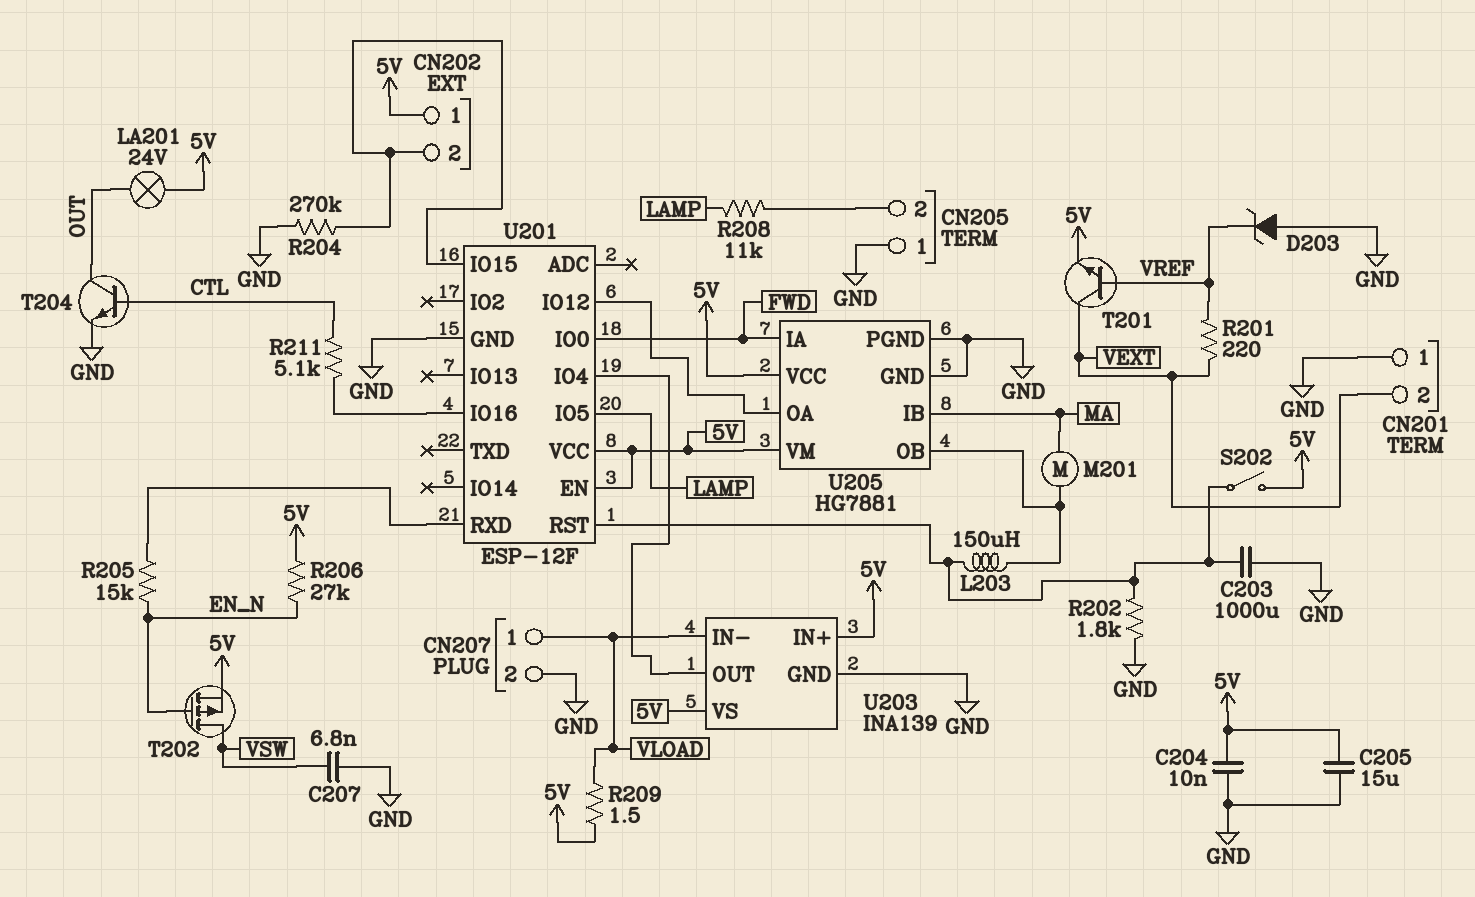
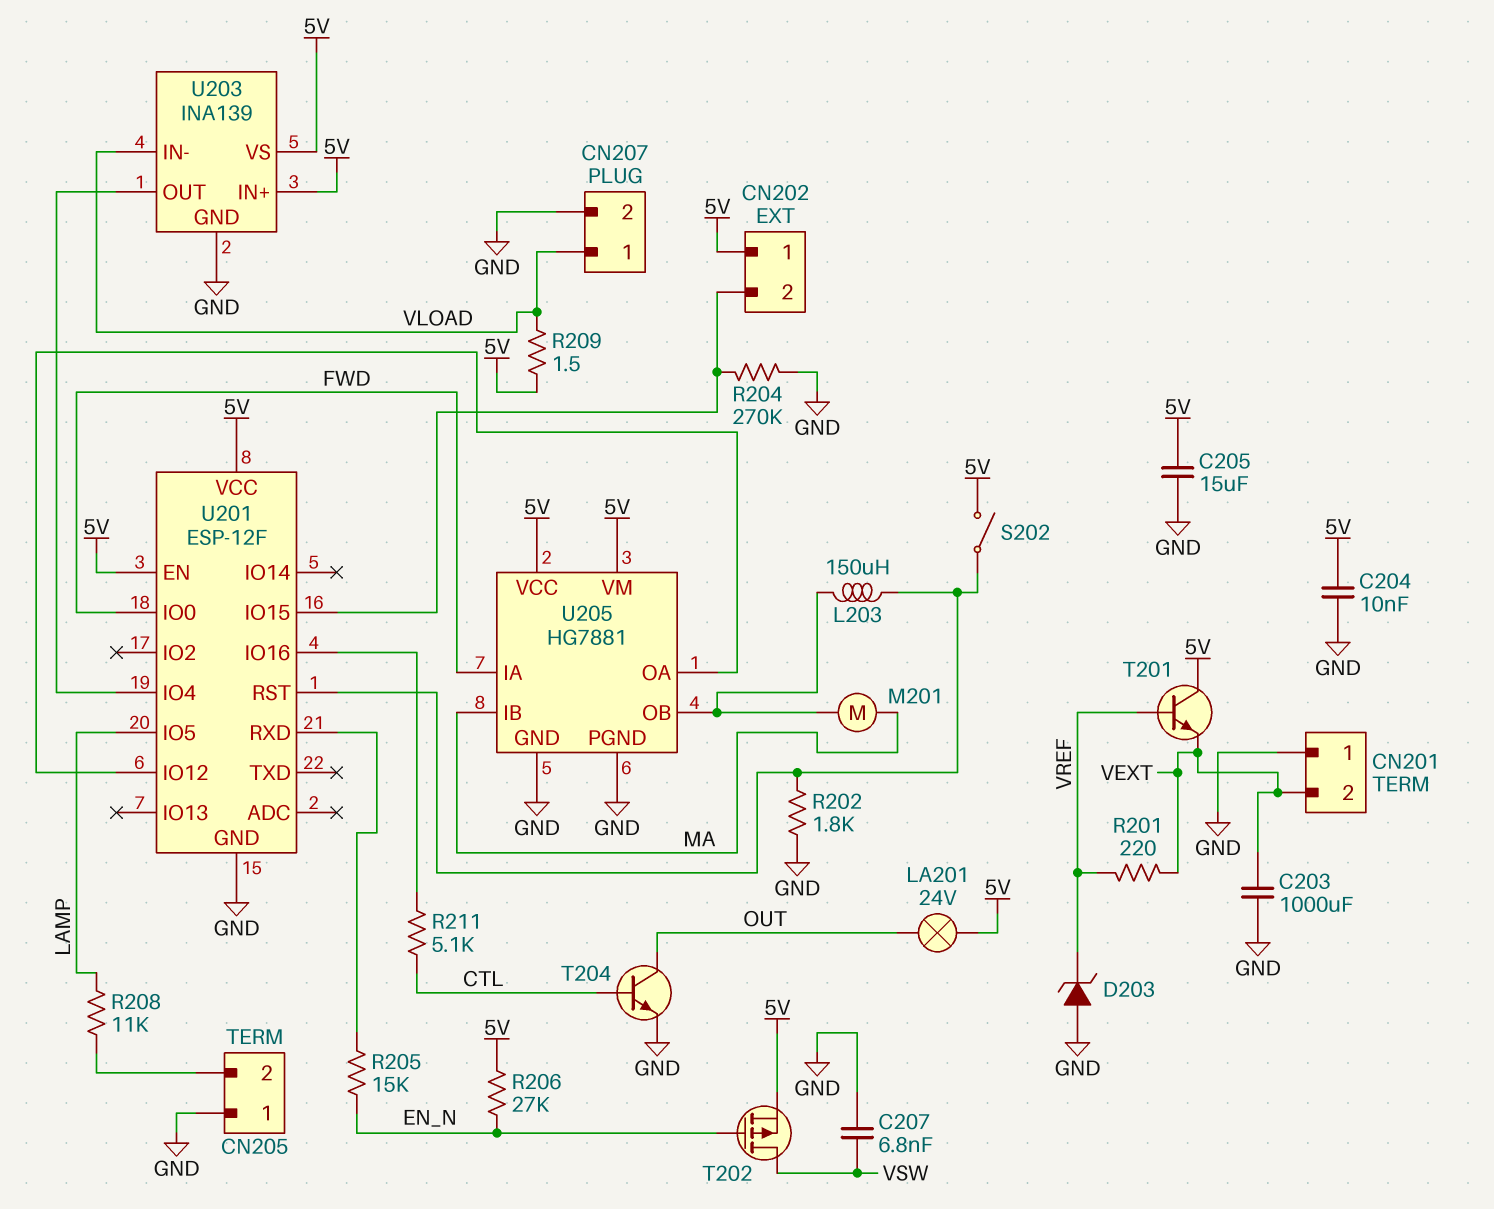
C203: 1000uF (GND, U201/RST) -> 1000uF (GND, VEXT)
T201: NPN (B VREF, C VEXT, E 5V) -> NPN (B VREF, C 5V, E VEXT)

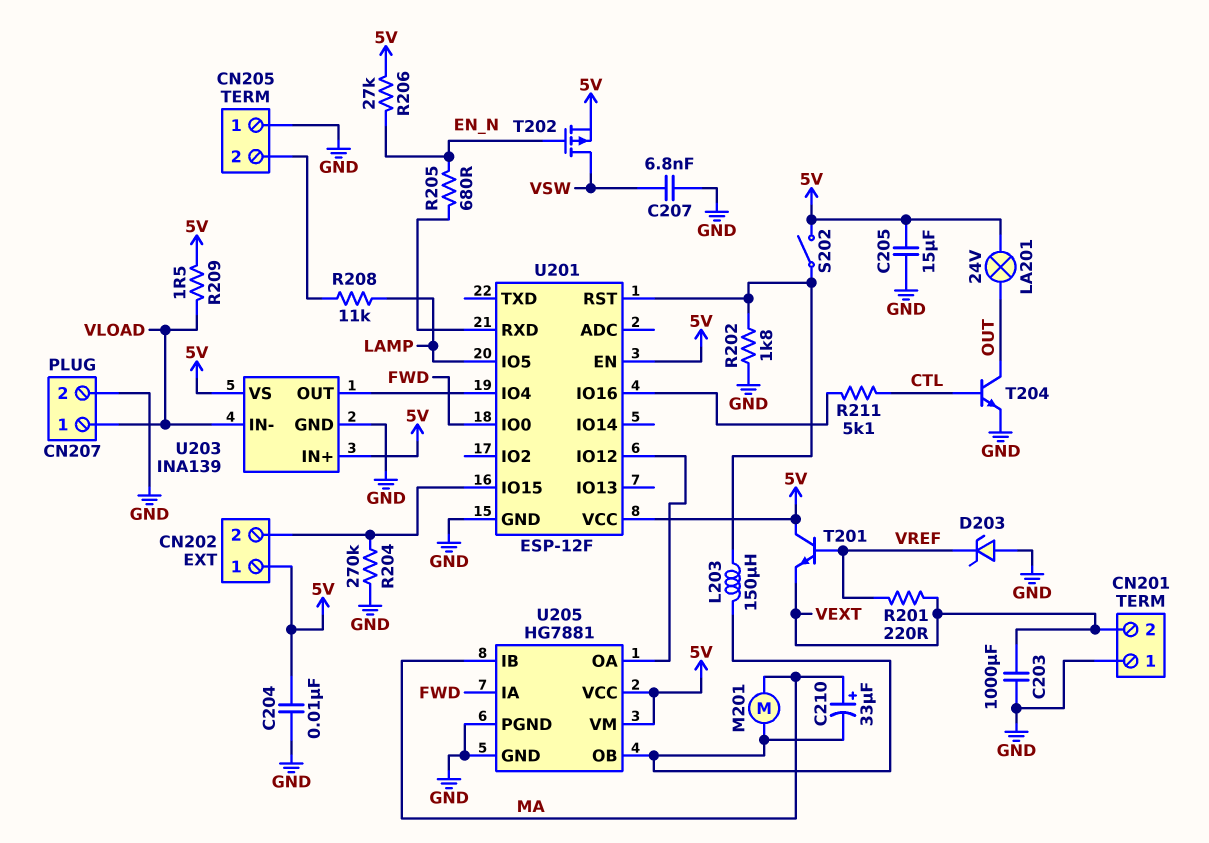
C210: none -> 33uF (plus MA, minus U205/OB)
R205: 15k (EN_N, U201/RXD) -> 680 (EN_N, U201/RXD)

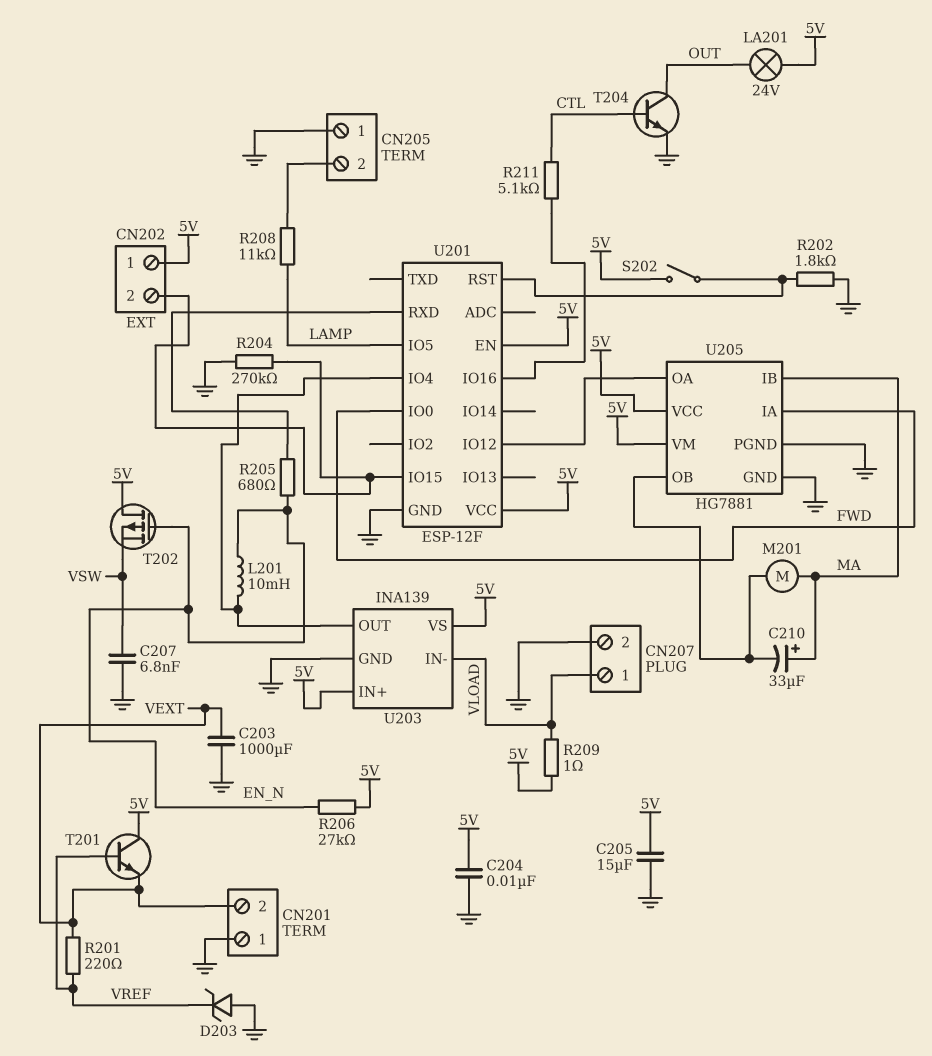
L201: none -> 10mH (EN_N, U201/IO4)
L203: 150uH (U201/RST, U205/OB) -> none
R209: 1.5 (5V, VLOAD) -> 1 (5V, VLOAD)
T202: PMOS (G EN_N, D VSW, S 5V) -> PMOS (G EN_N, D 5V, S VSW)

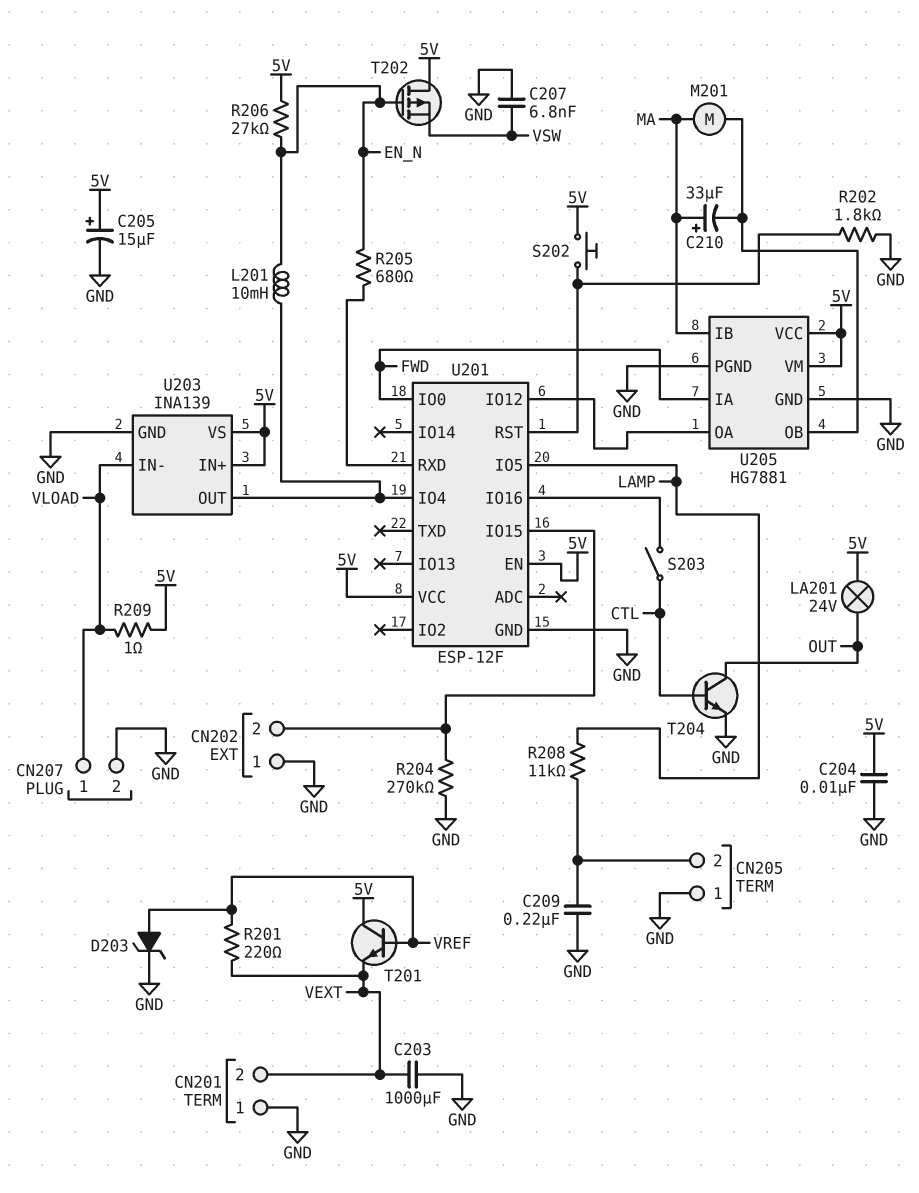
C205: 15uF (5V, GND) -> 15uF (plus 5V, minus GND)
C209: none -> 220nF (CN205/2, GND)
CN202 pin 1: 5V -> GND
D203: zener (A GND, K VREF) -> zener (A VREF, K GND)
R211: 5.1k (CTL, U201/IO16) -> none
S202: switch (5V, U201/RST) -> button (5V, U201/RST)
S203: none -> switch (CTL, U201/IO16)

